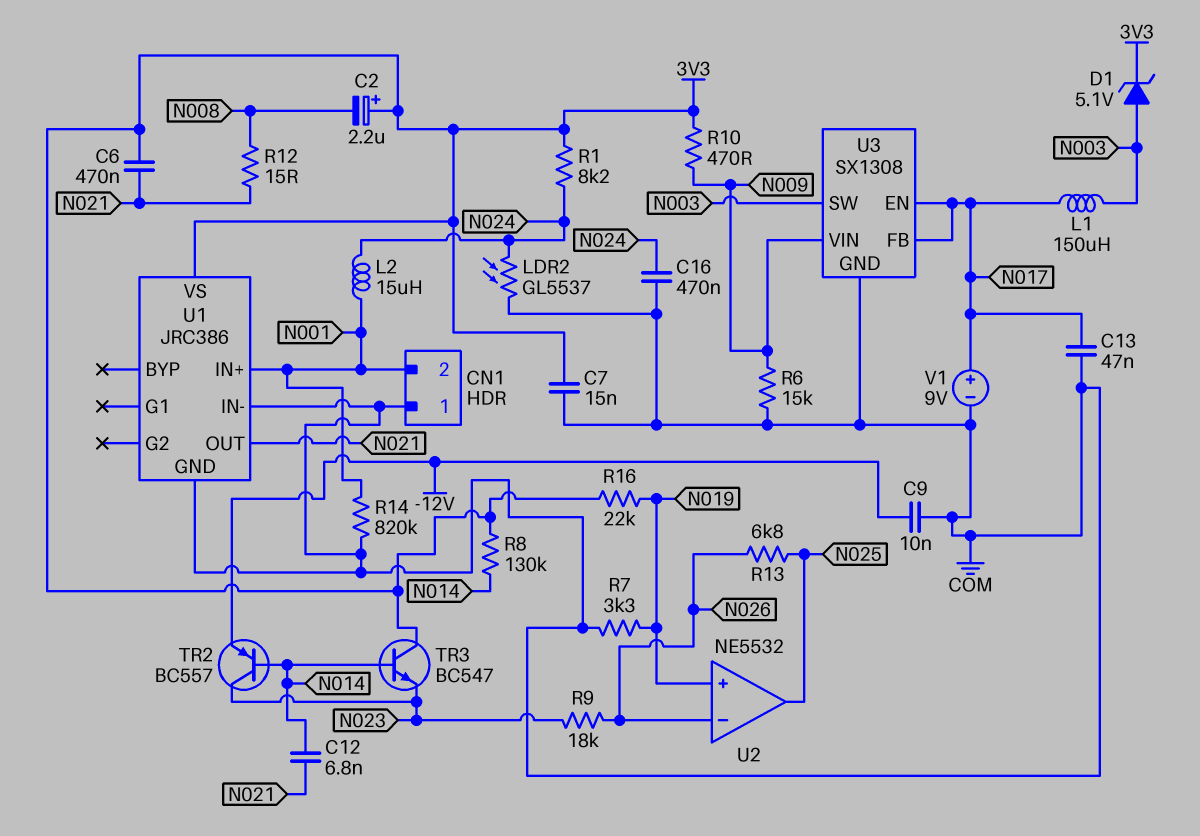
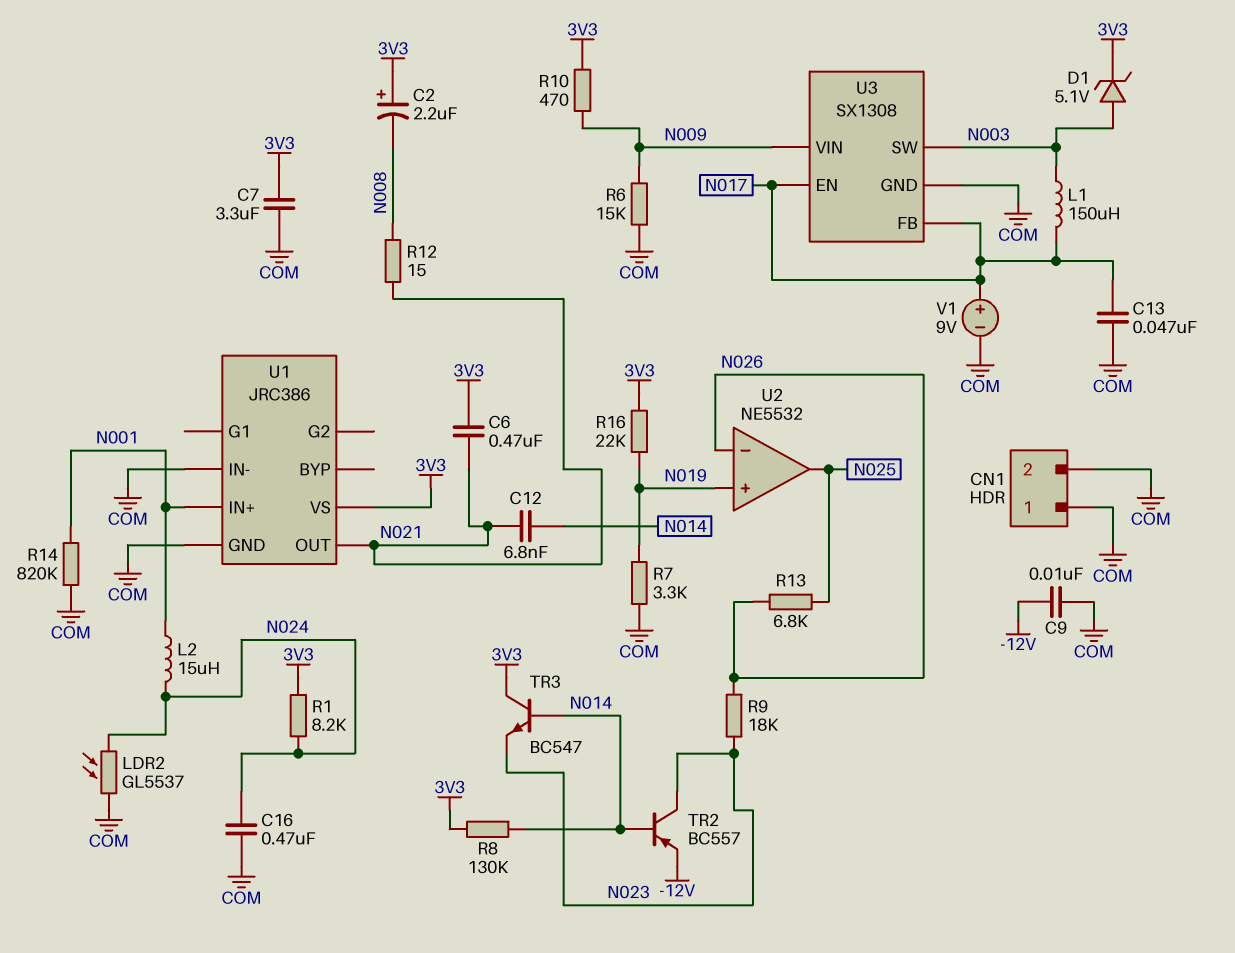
C7: 15nF (3V3, COM) -> 3.3uF (3V3, COM)
CN1 pin 2: N001 -> COM

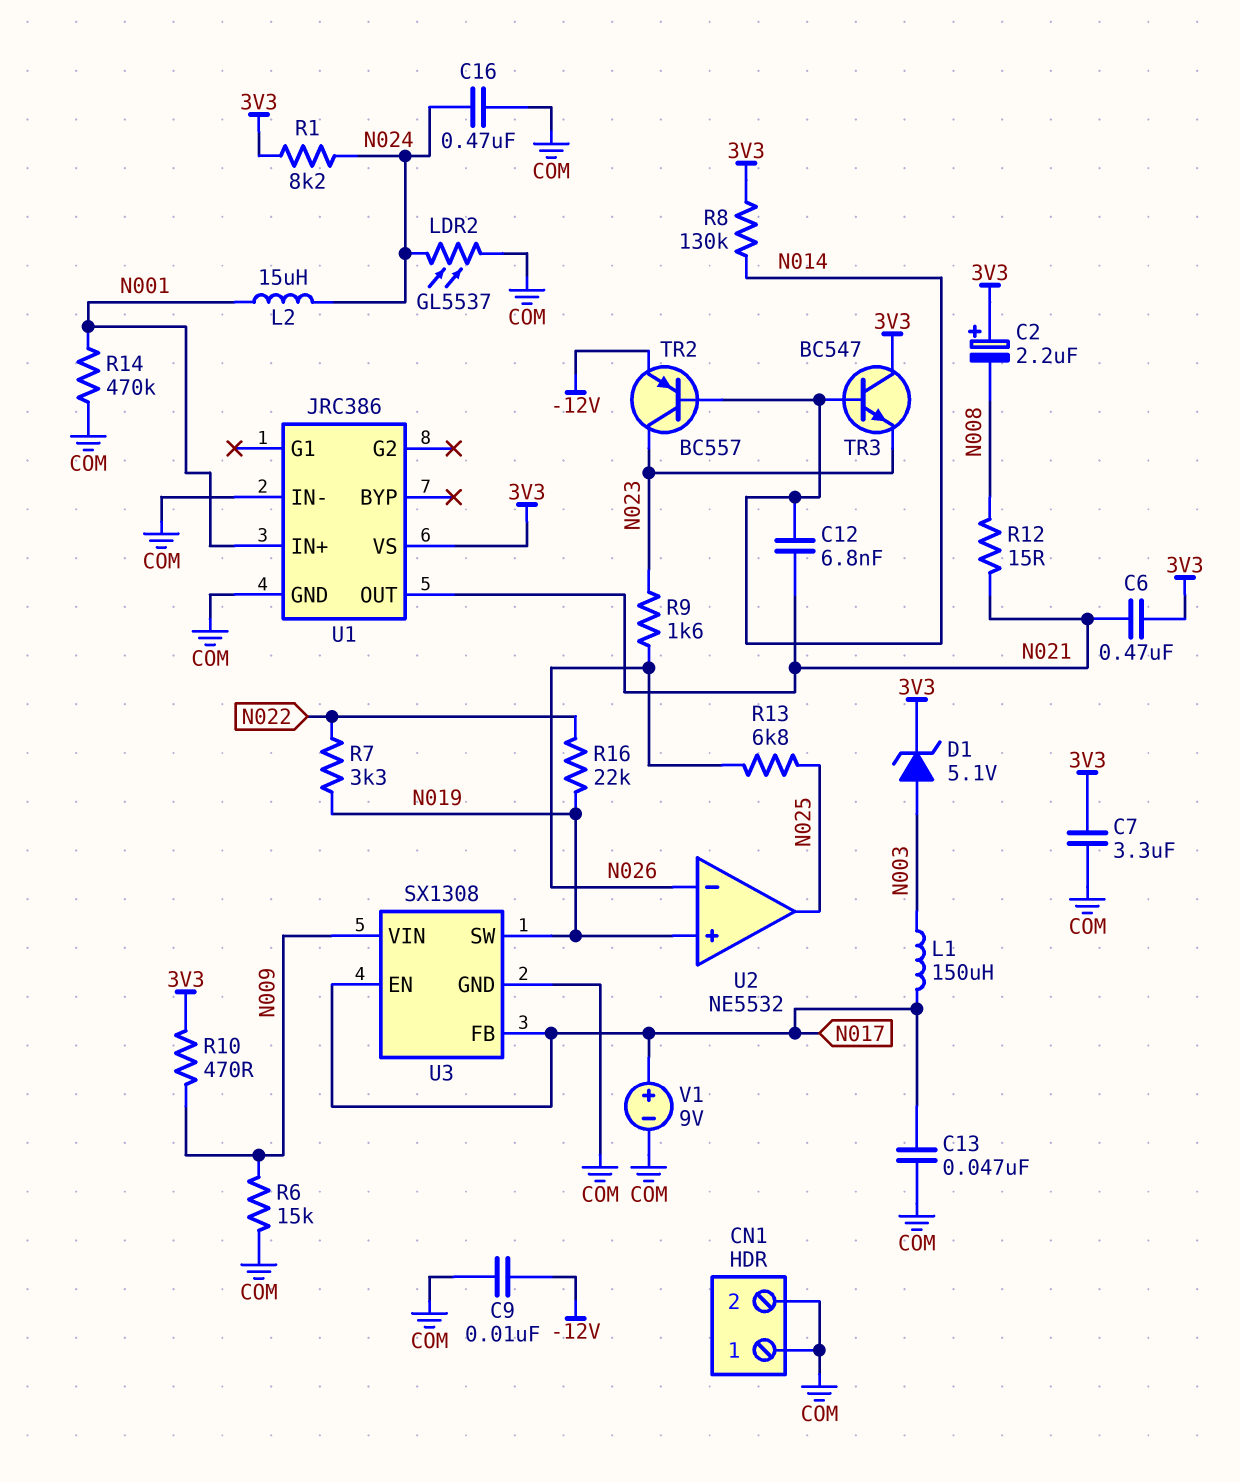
R7: 3.3k (COM, N019) -> 3.3k (N019, N022)
R9: 18k (N023, N026) -> 1.6k (N023, N026)
R14: 820k (COM, N001) -> 470k (COM, N001)
R16: 22k (3V3, N019) -> 22k (N019, N022)
U3 pin SW: N003 -> N019

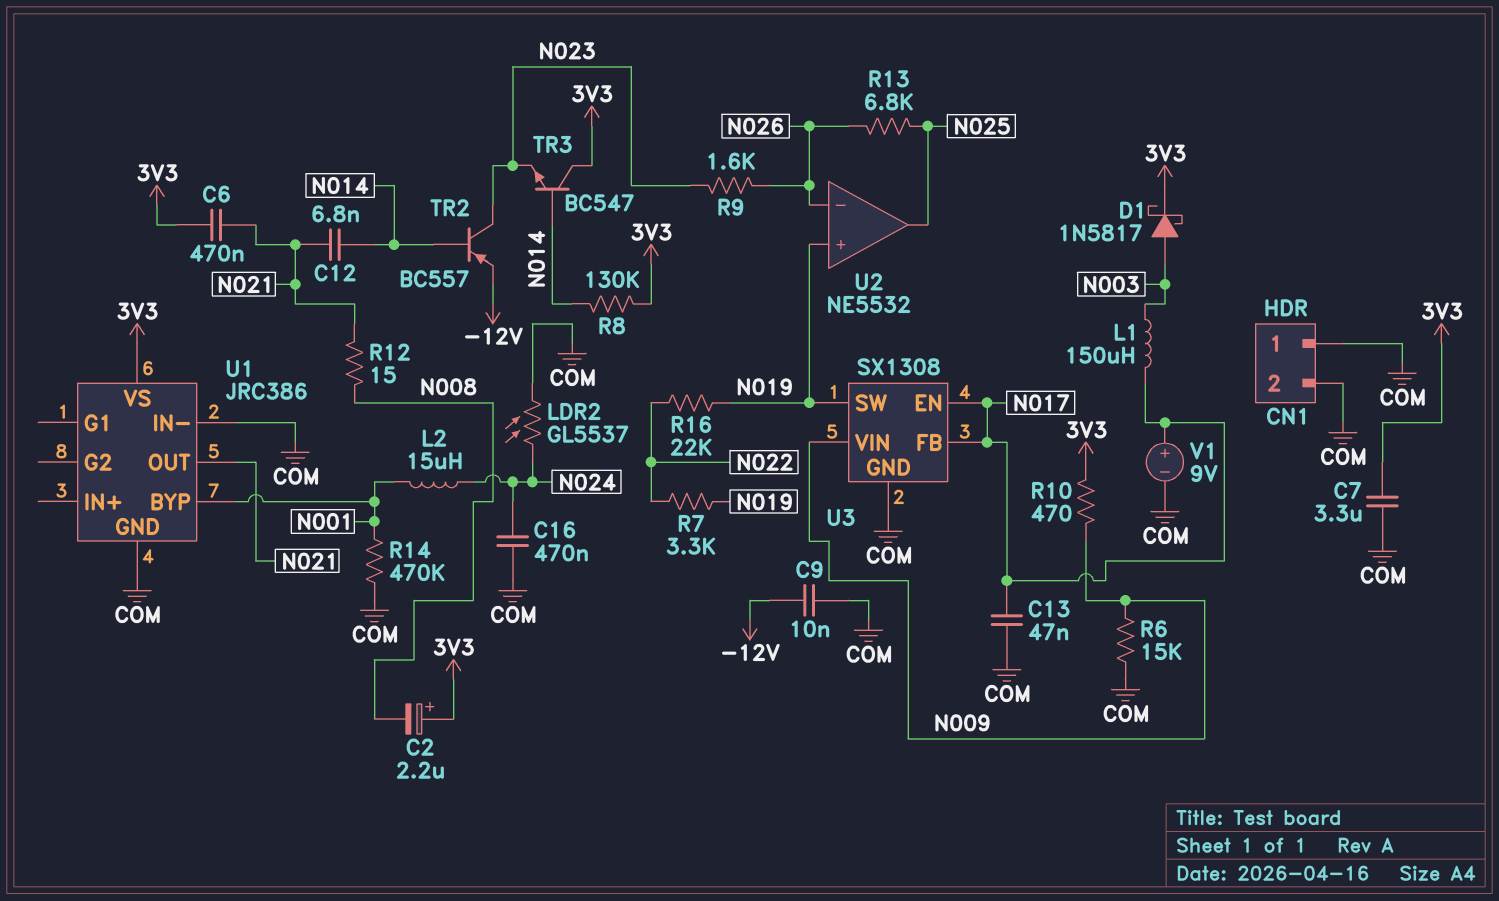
D1: zener 5.1V (A N003, K 3V3) -> schottky 1N5817 (A N003, K 3V3)
R1: 8.2k (3V3, N024) -> none
U1 pin BYP: none -> N001
U1 pin IN+: N001 -> none

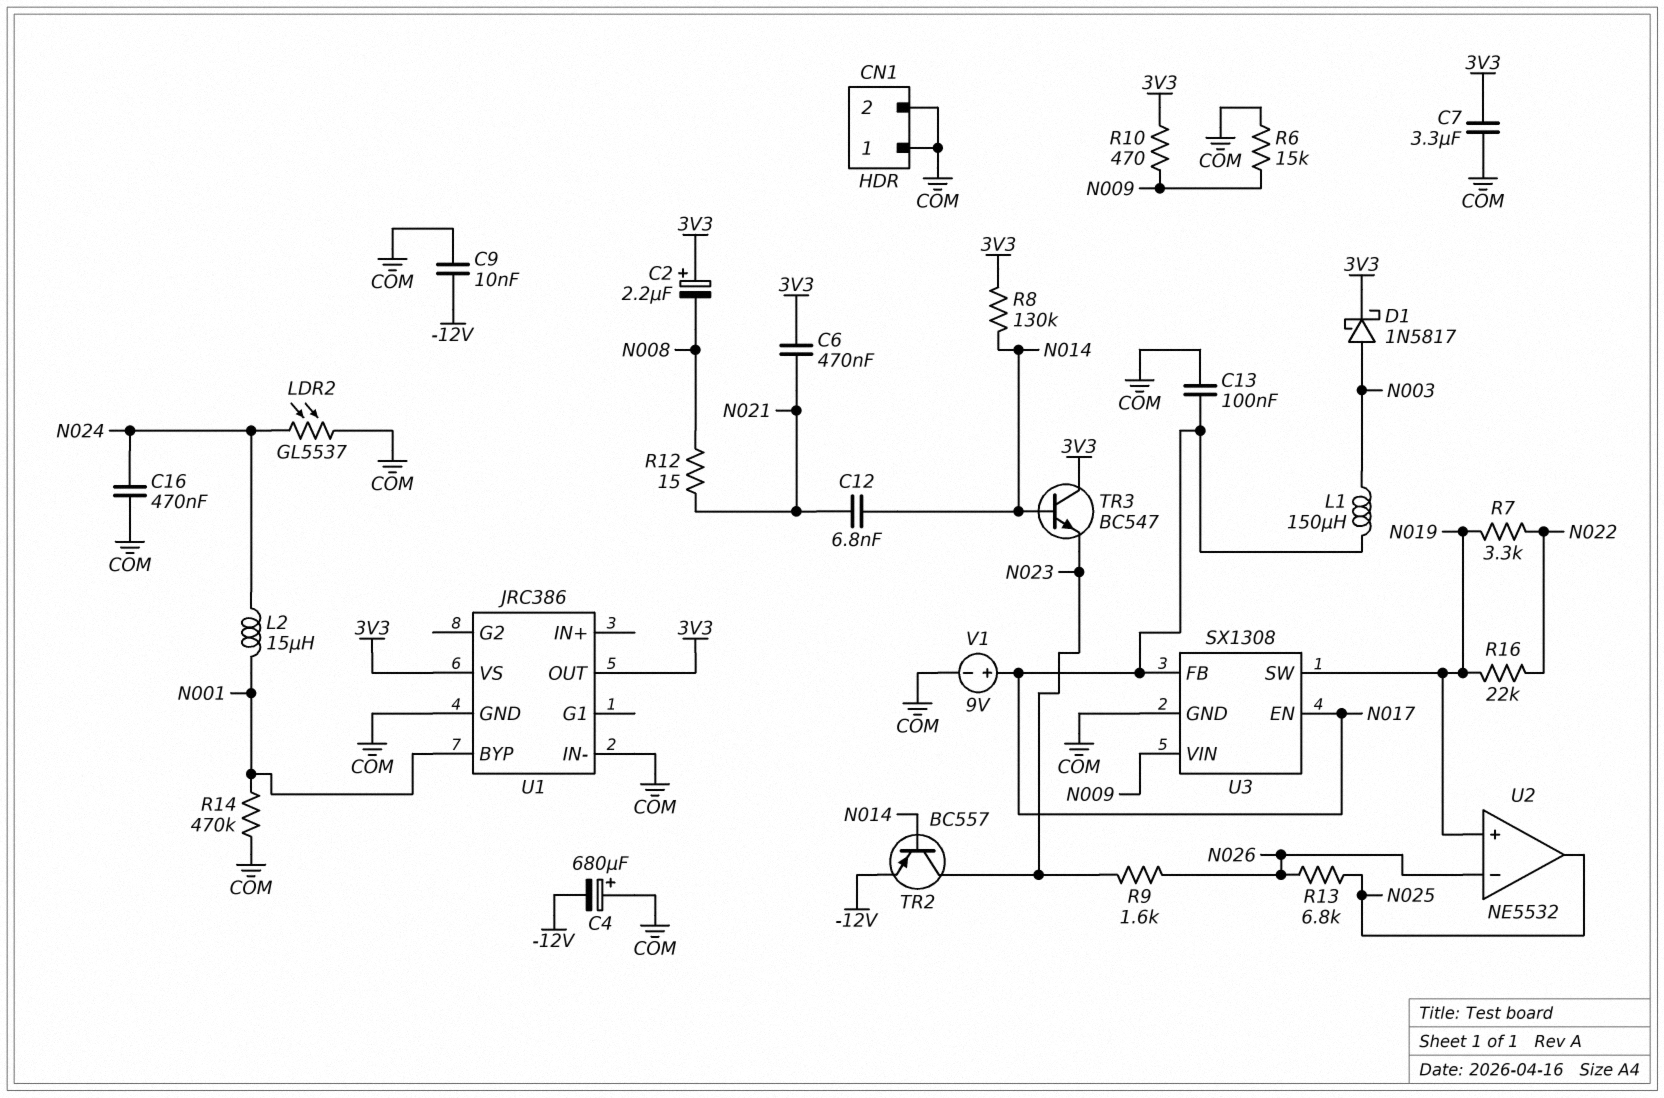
C4: none -> 680uF (plus COM, minus -12V)
C13: 47nF (COM, N017) -> 100nF (COM, N017)
U1 pin OUT: N021 -> 3V3

